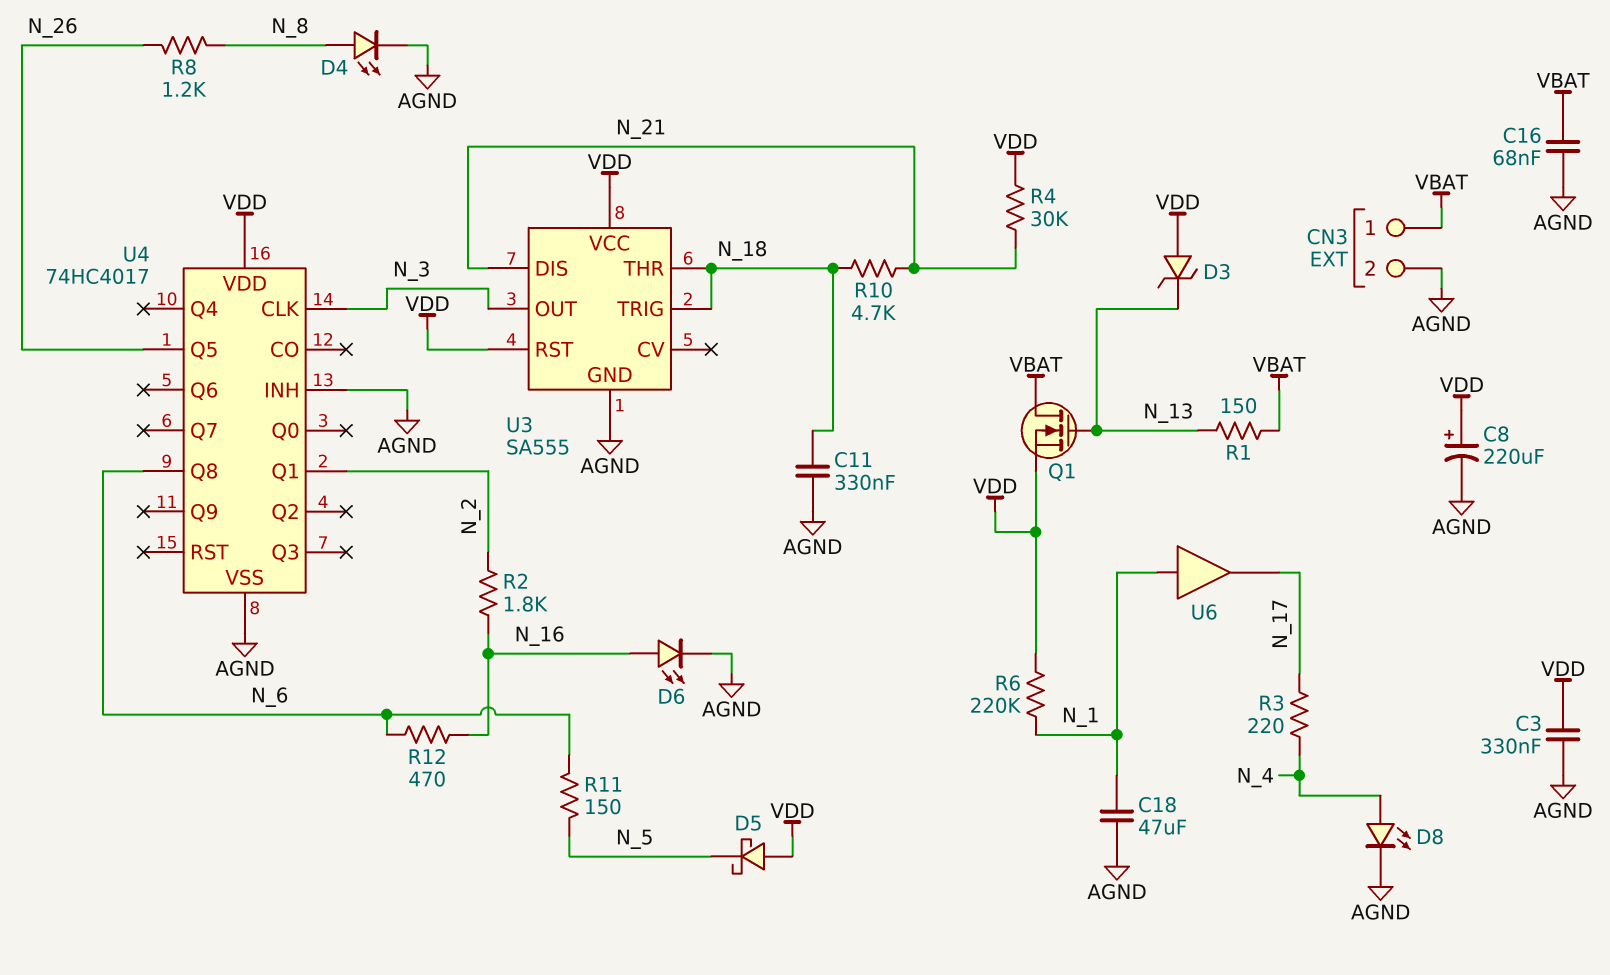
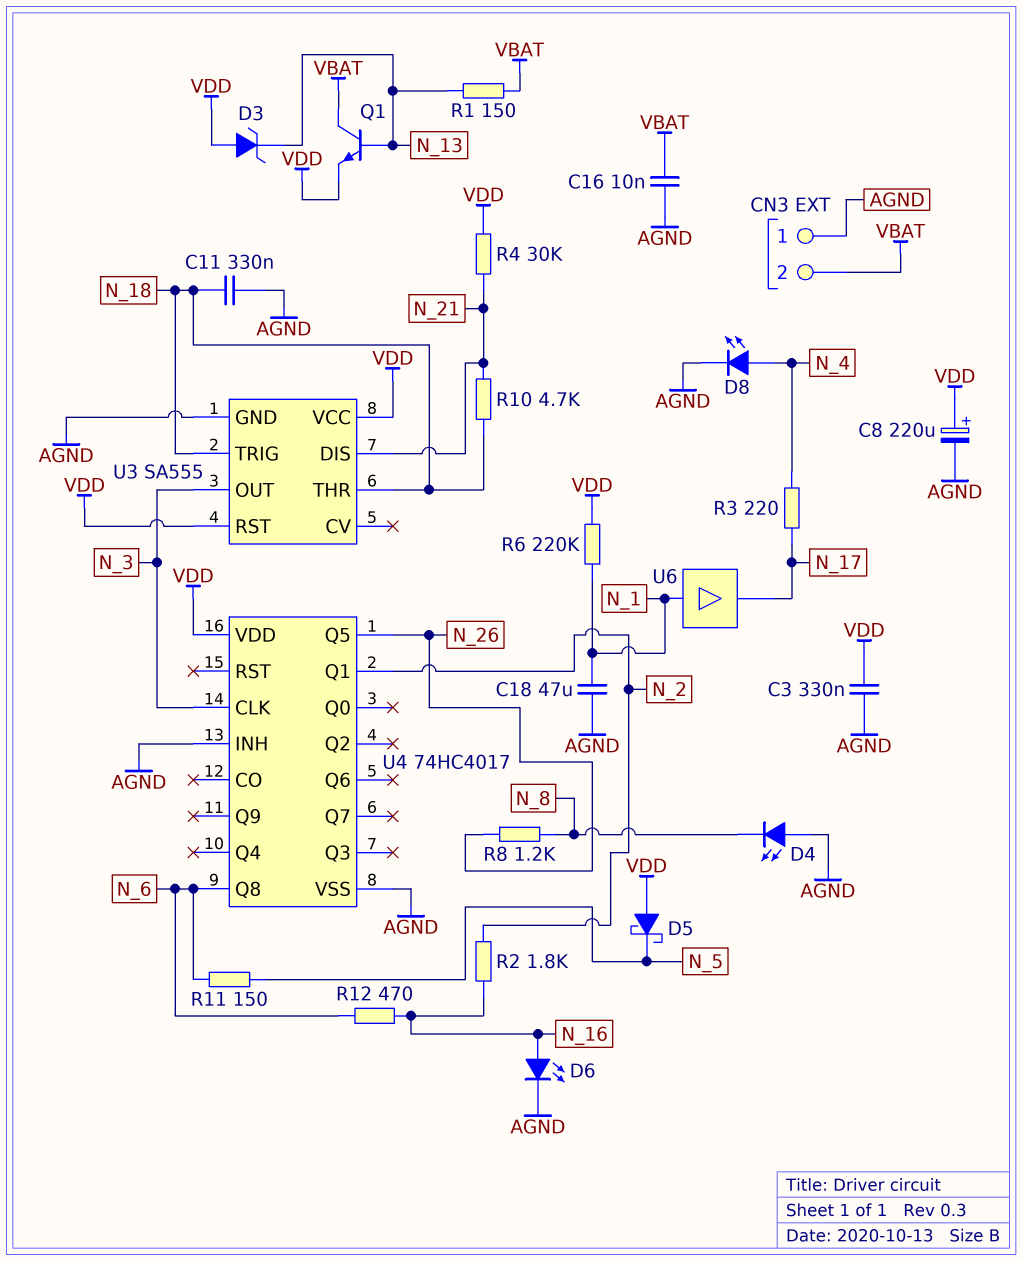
C16: 68nF (AGND, VBAT) -> 10nF (AGND, VBAT)
CN3 pin 1: VBAT -> AGND
CN3 pin 2: AGND -> VBAT
D4: LED (A N_8, K AGND) -> LED (A AGND, K N_8)
Q1: NMOS (G N_13, D VBAT, S VDD) -> NPN (B N_13, C VBAT, E VDD)

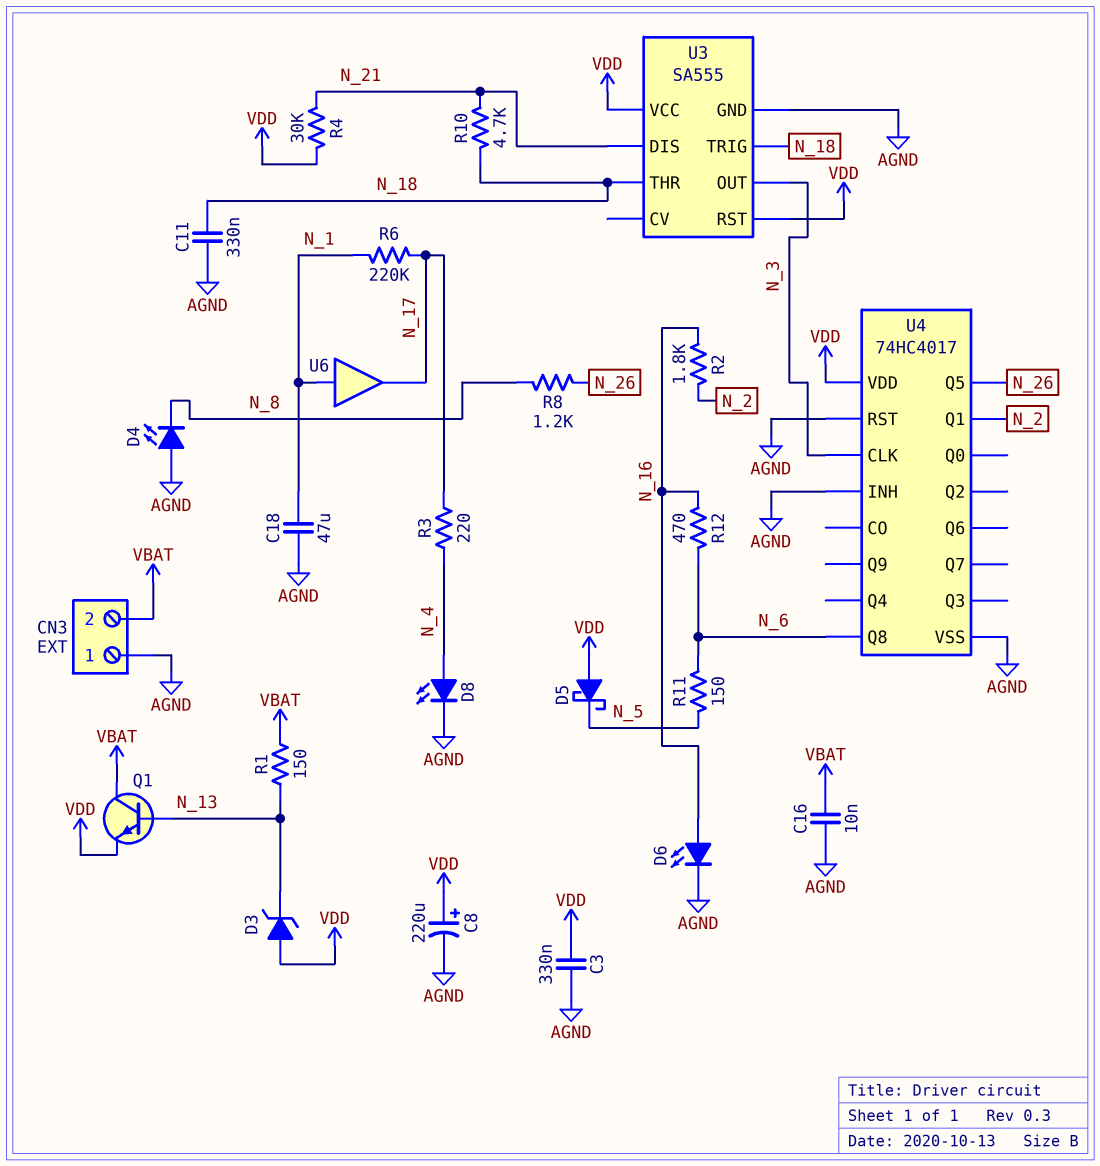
R6: 220k (N_1, VDD) -> 220k (N_1, N_17)
U4 pin RST: none -> AGND

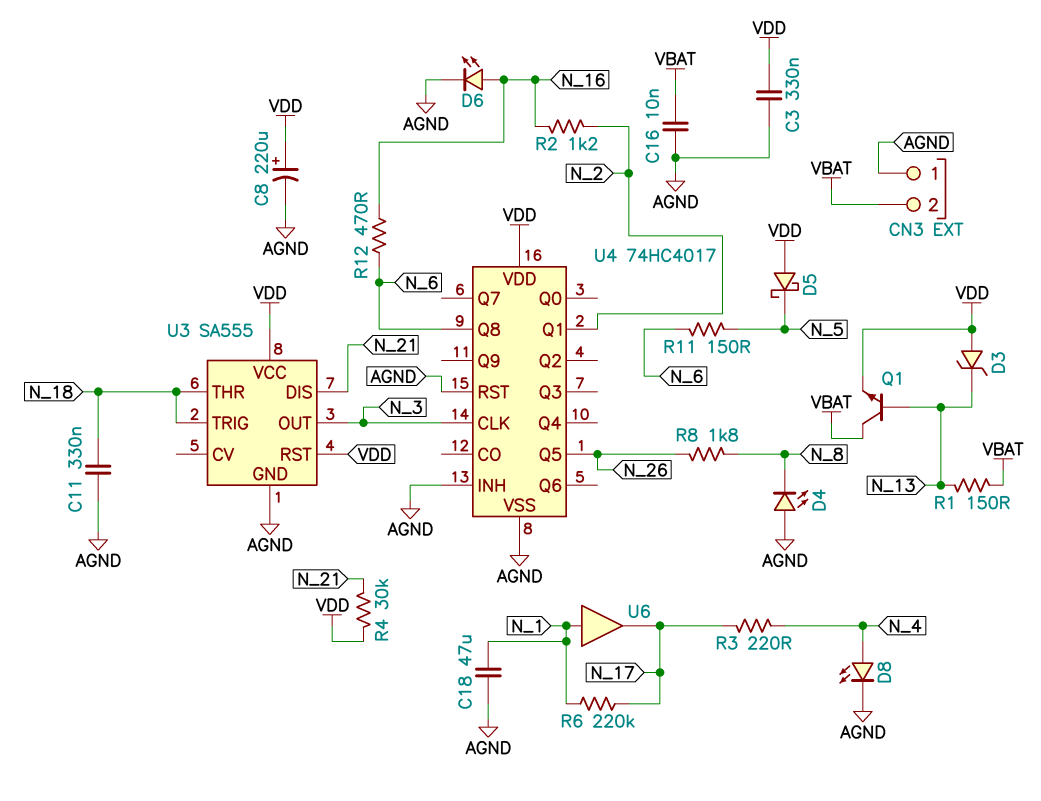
R2: 1.8k (N_2, N_16) -> 1.2k (N_2, N_16)
R8: 1.2k (N_8, N_26) -> 1.8k (N_8, N_26)
R10: 4.7k (N_18, N_21) -> none

